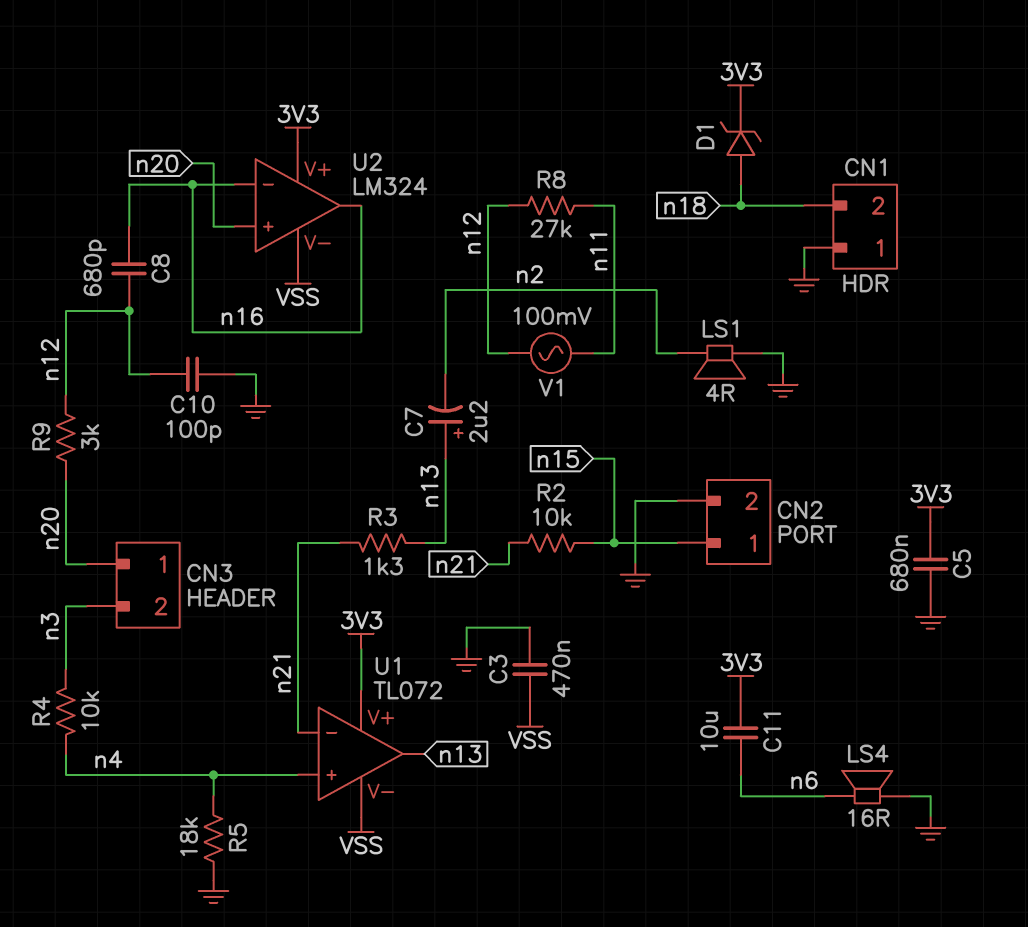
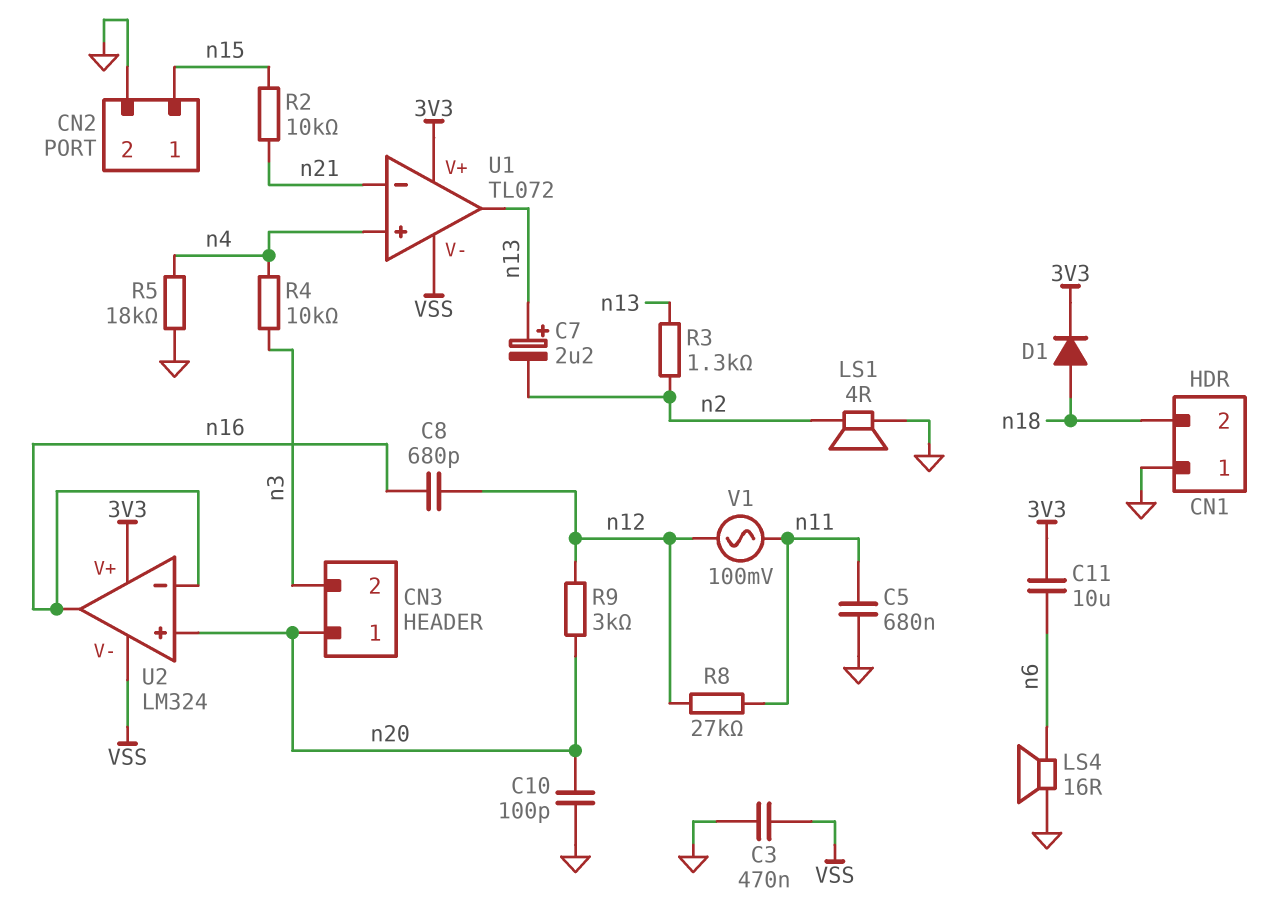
C5: 680nF (3V3, GND) -> 680nF (GND, n11)
C10: 100pF (GND, n12) -> 100pF (GND, n20)
D1: zener (A n18, K 3V3) -> diode (A n18, K 3V3)
R3: 1.3k (n13, n21) -> 1.3k (n2, n13)

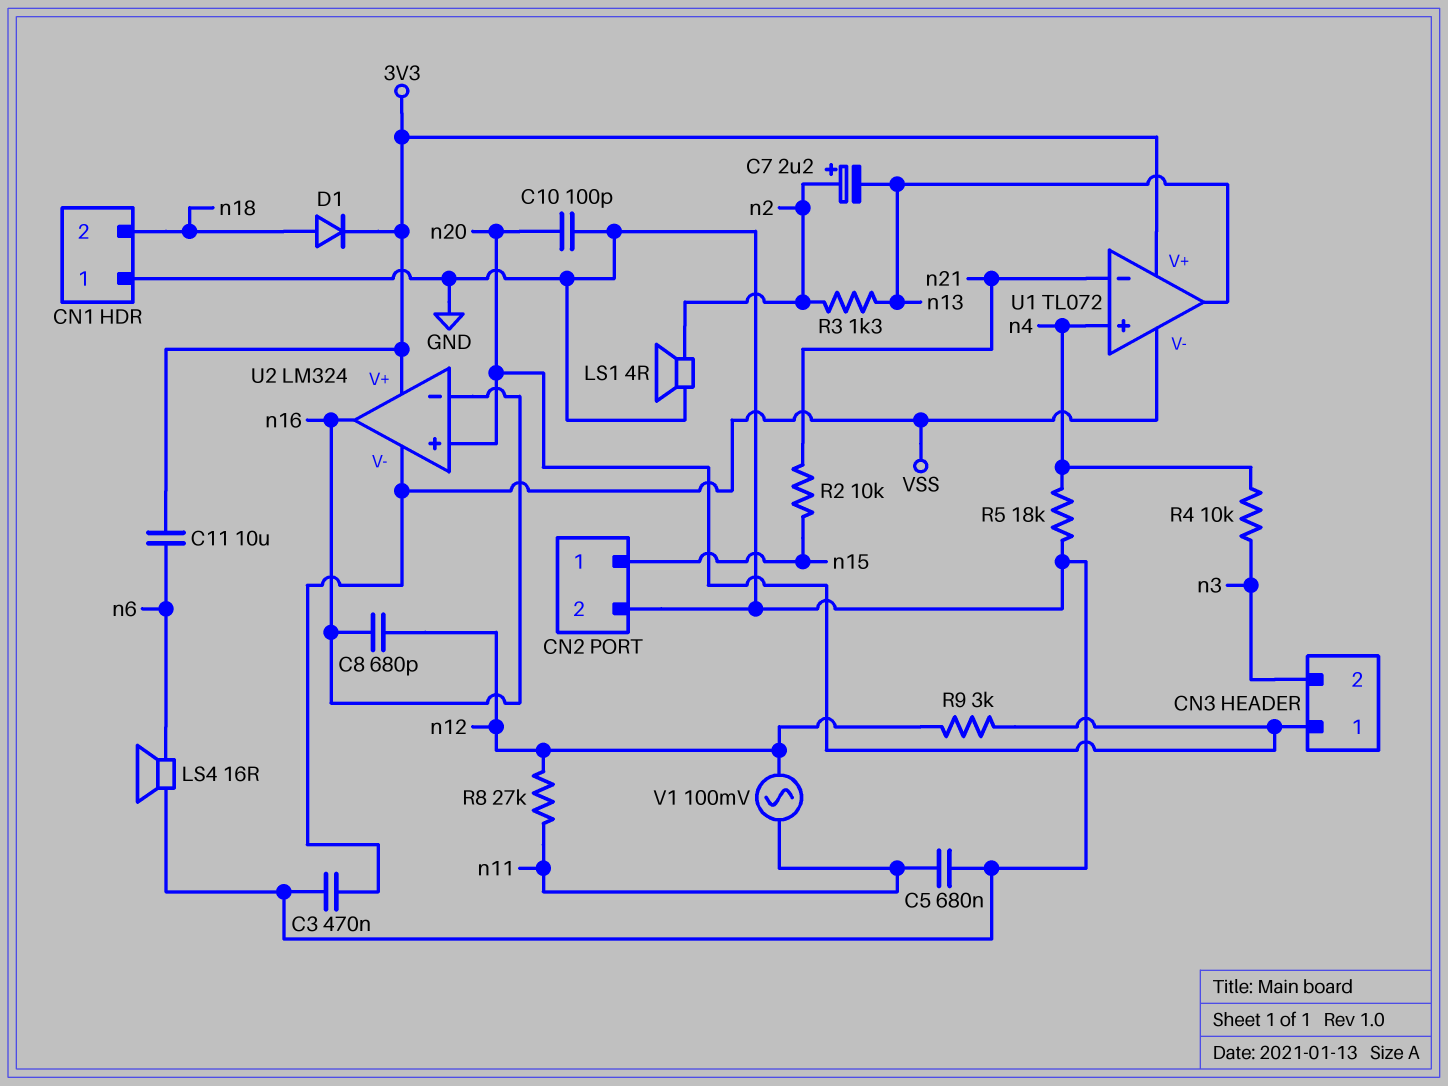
C7: 2.2uF (plus n13, minus n2) -> 2.2uF (plus n2, minus n13)

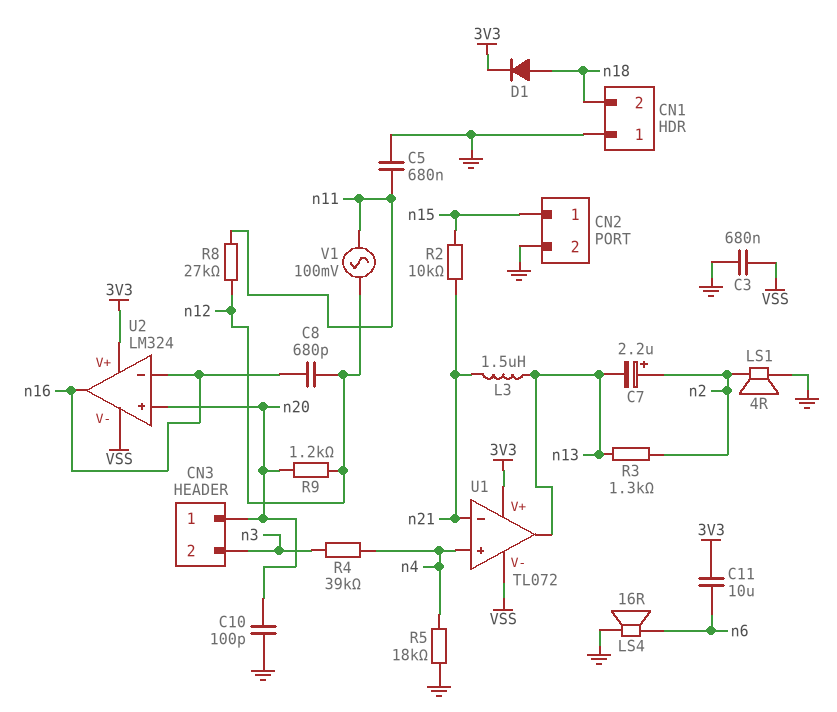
C3: 470nF (GND, VSS) -> 680nF (GND, VSS)
L3: none -> 1.5uH (n13, n21)
R4: 10k (n3, n4) -> 39k (n3, n4)
R9: 3k (n12, n20) -> 1.2k (n12, n20)

